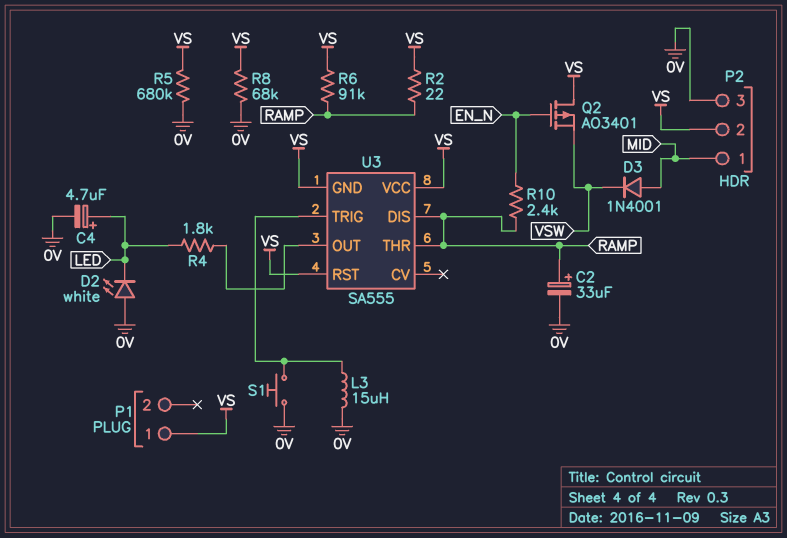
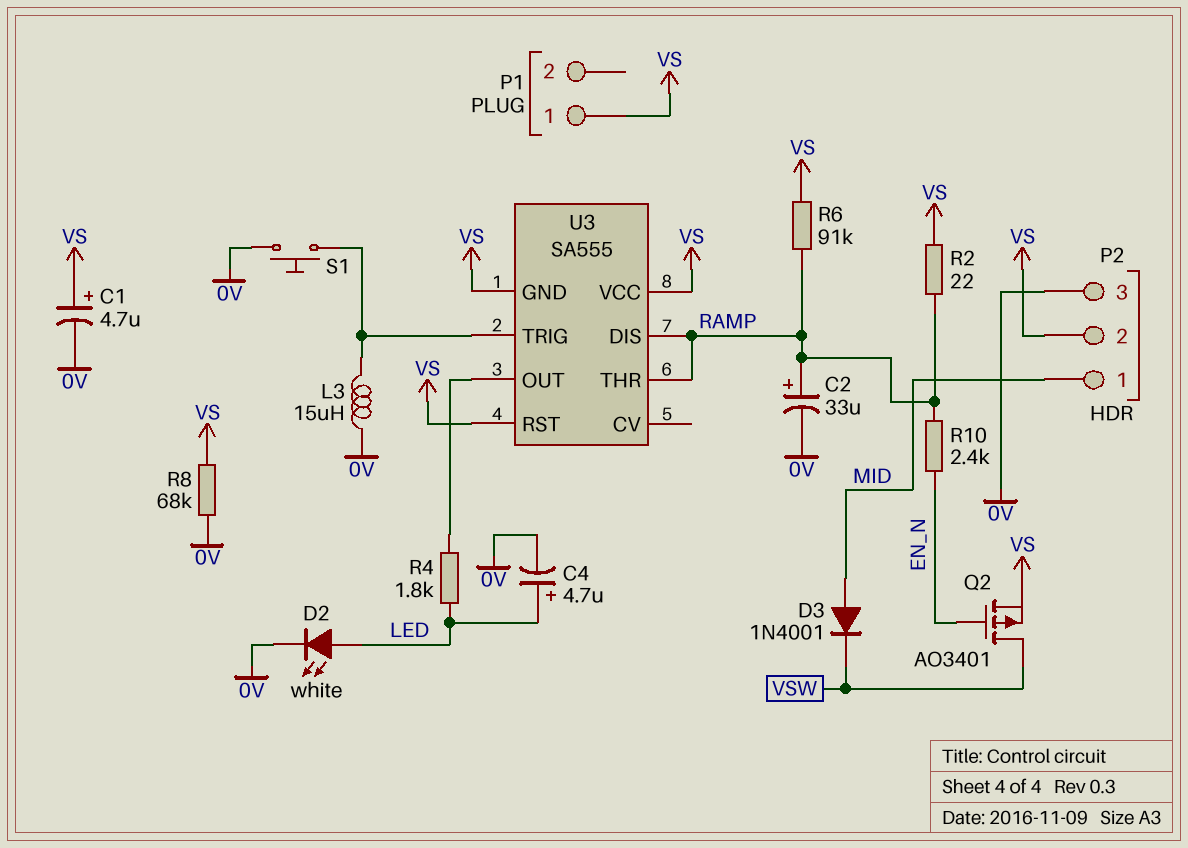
C1: none -> 4.7uF (plus VS, minus 0V)
D2: LED white (A 0V, K LED) -> LED white (A LED, K 0V)
Q2: PMOS AO3401 (G EN_N, D VS, S VSW) -> PMOS AO3401 (G EN_N, D VSW, S VS)
R5: 680k (0V, VS) -> none

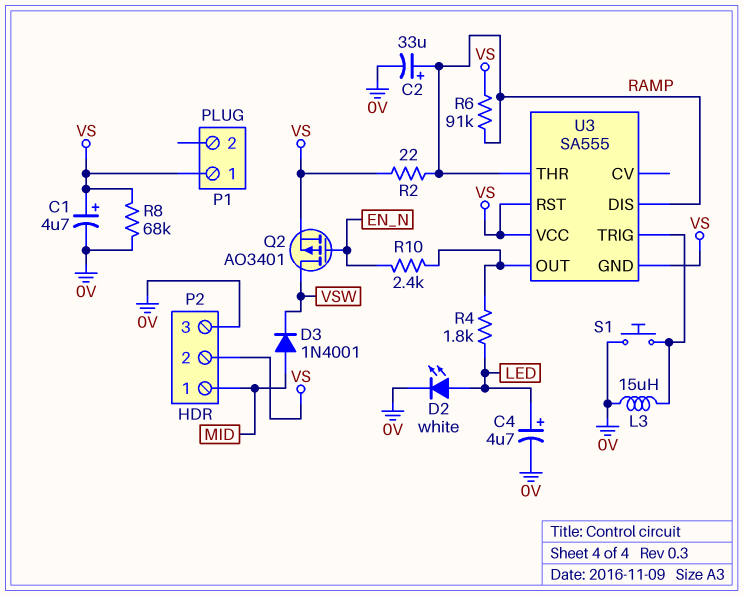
R10: 2.4k (EN_N, RAMP) -> 2.4k (EN_N, U3/OUT)

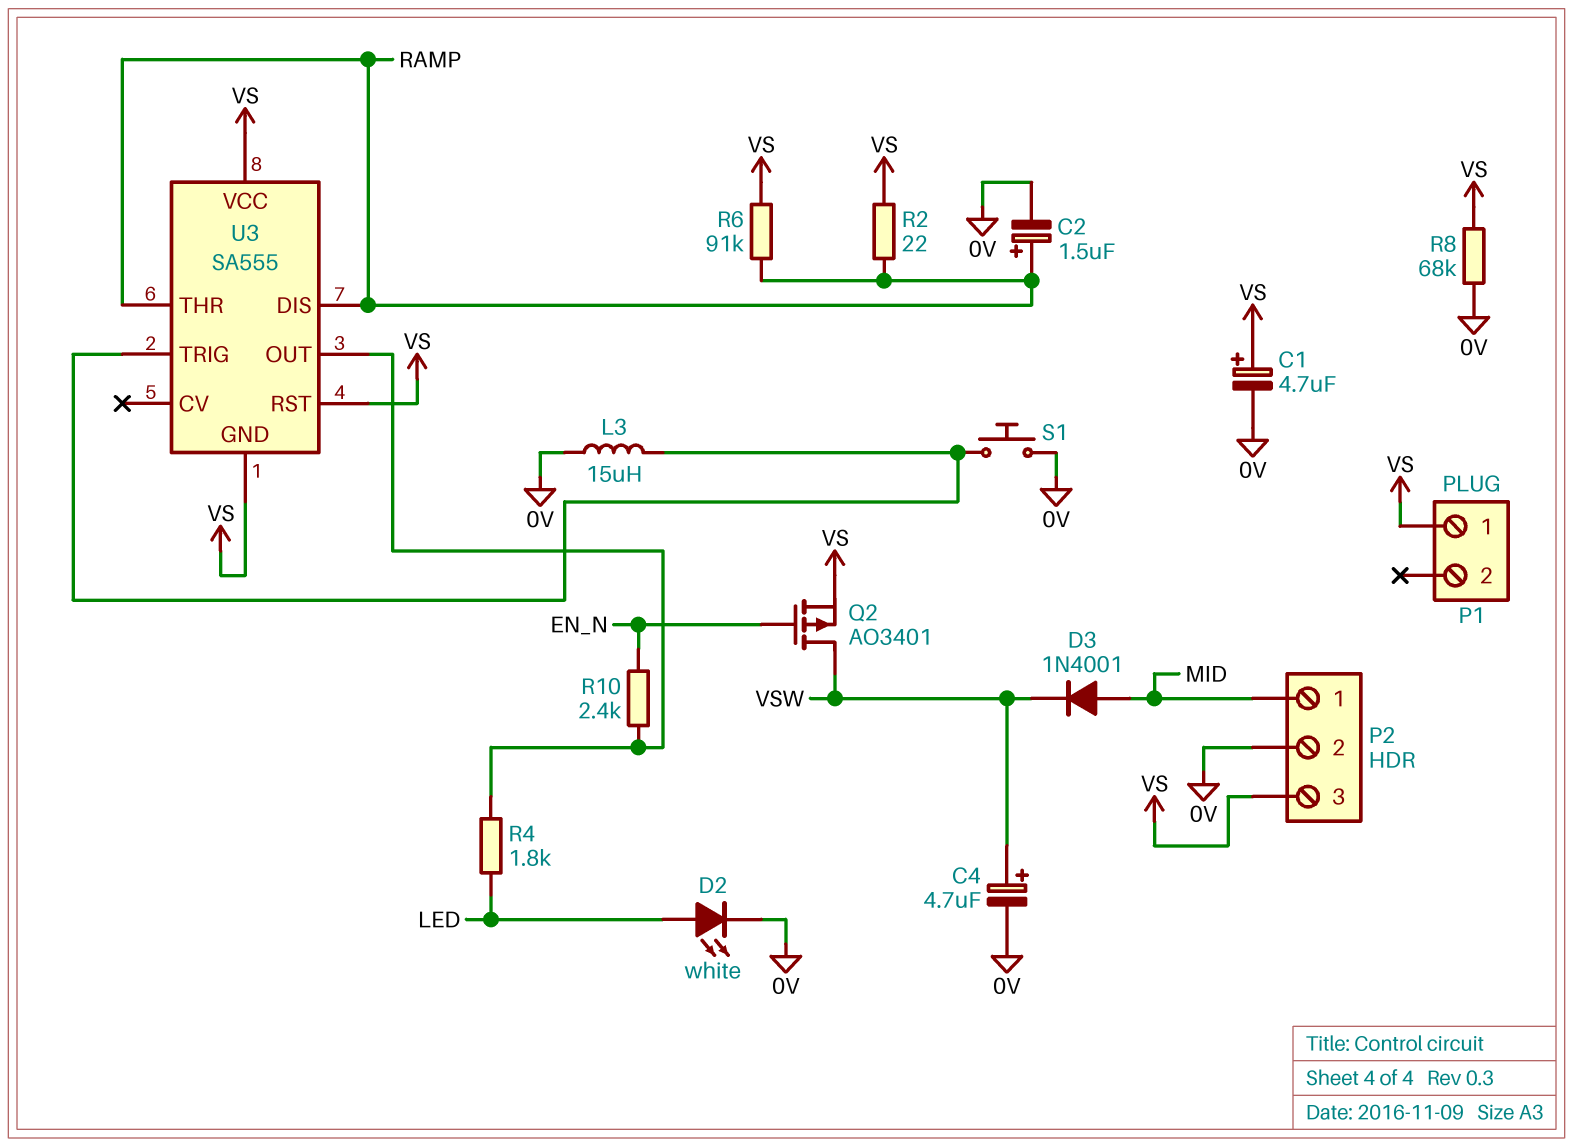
C2: 33uF (plus RAMP, minus 0V) -> 1.5uF (plus RAMP, minus 0V)
C4: 4.7uF (plus LED, minus 0V) -> 4.7uF (plus VSW, minus 0V)
P2 pin 2: VS -> 0V
P2 pin 3: 0V -> VS

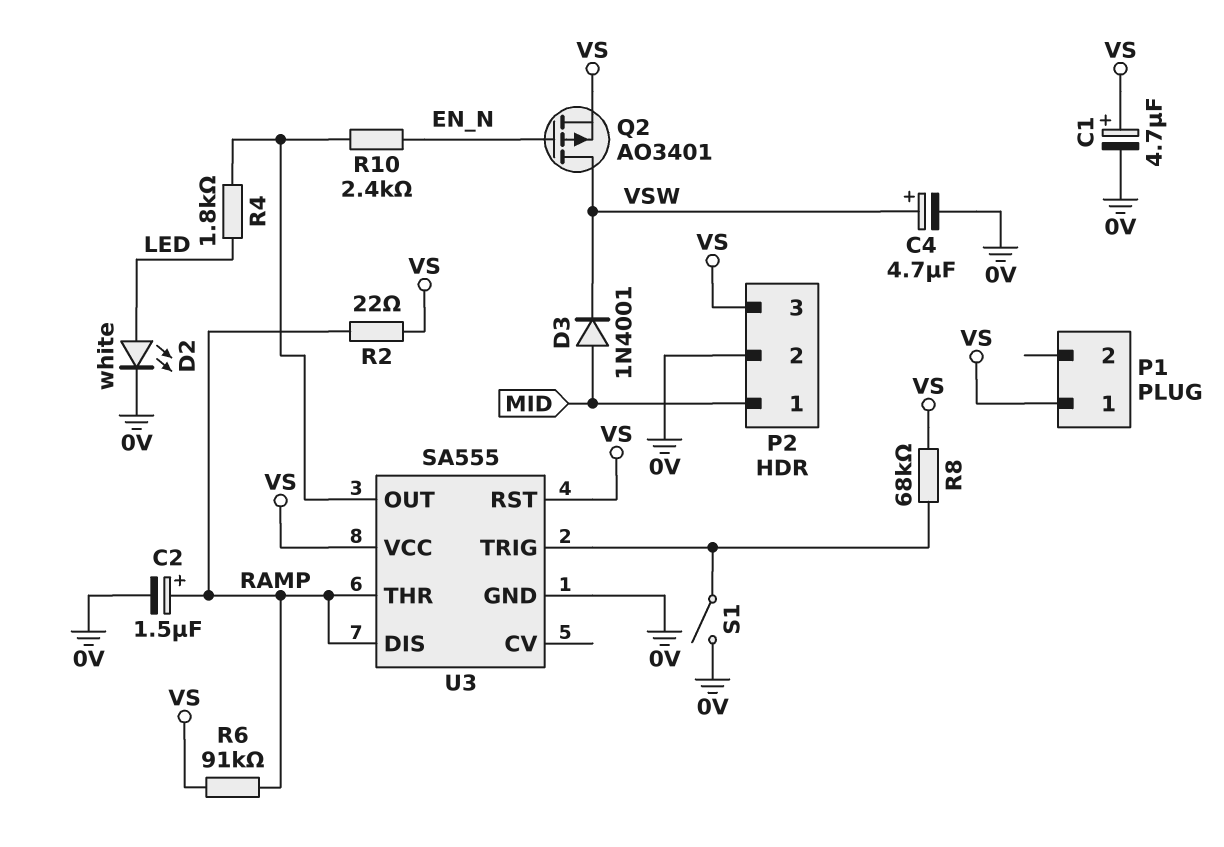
L3: 15uH (0V, U3/TRIG) -> none
R8: 68k (0V, VS) -> 68k (U3/TRIG, VS)
S1: button (0V, U3/TRIG) -> switch (0V, U3/TRIG)
U3 pin GND: VS -> 0V

